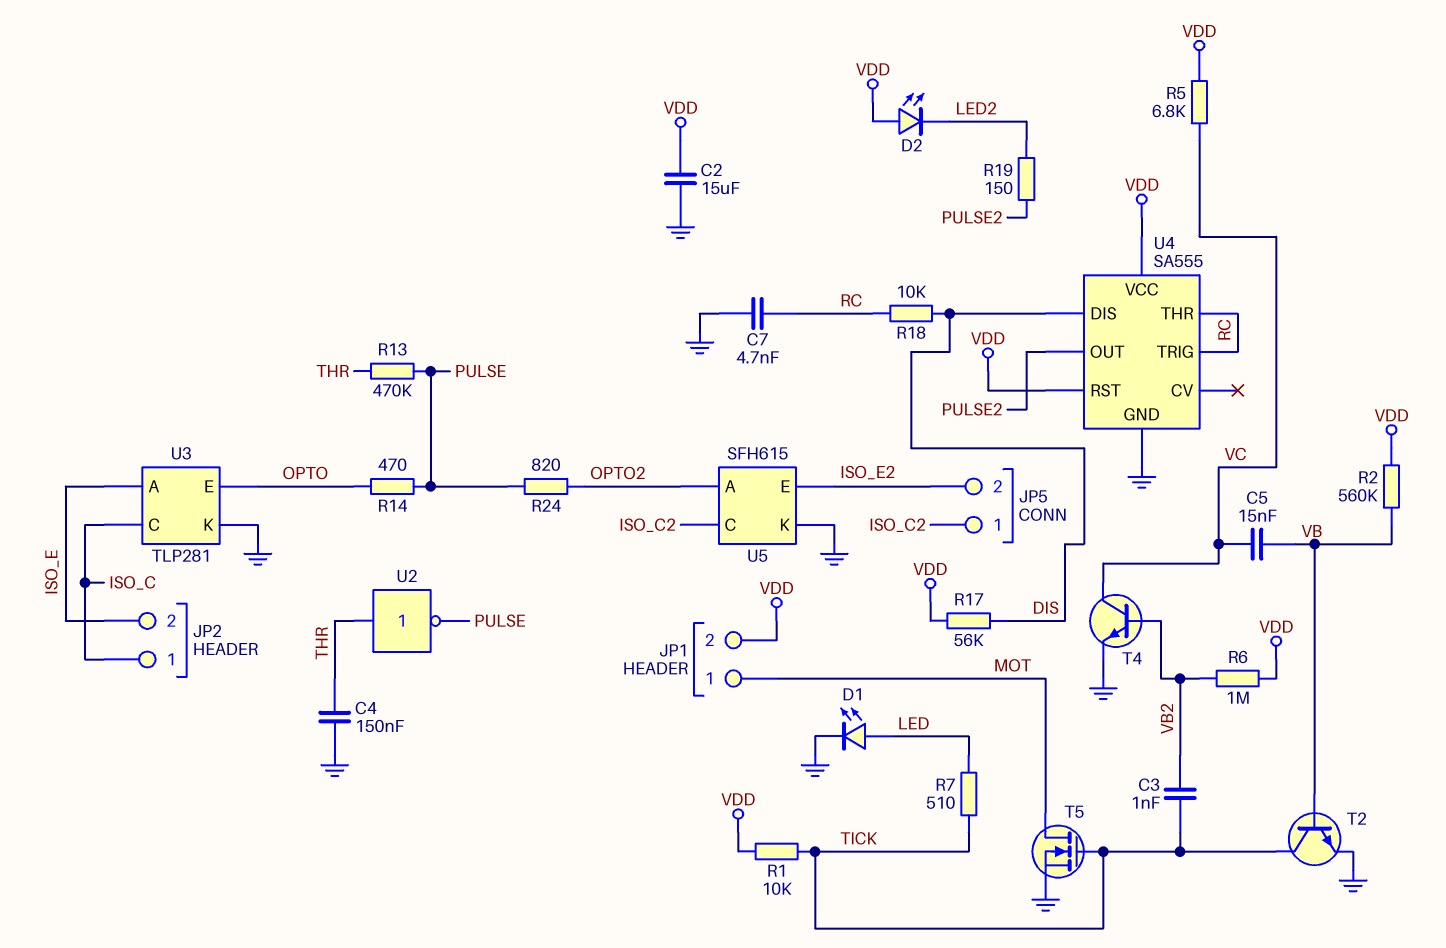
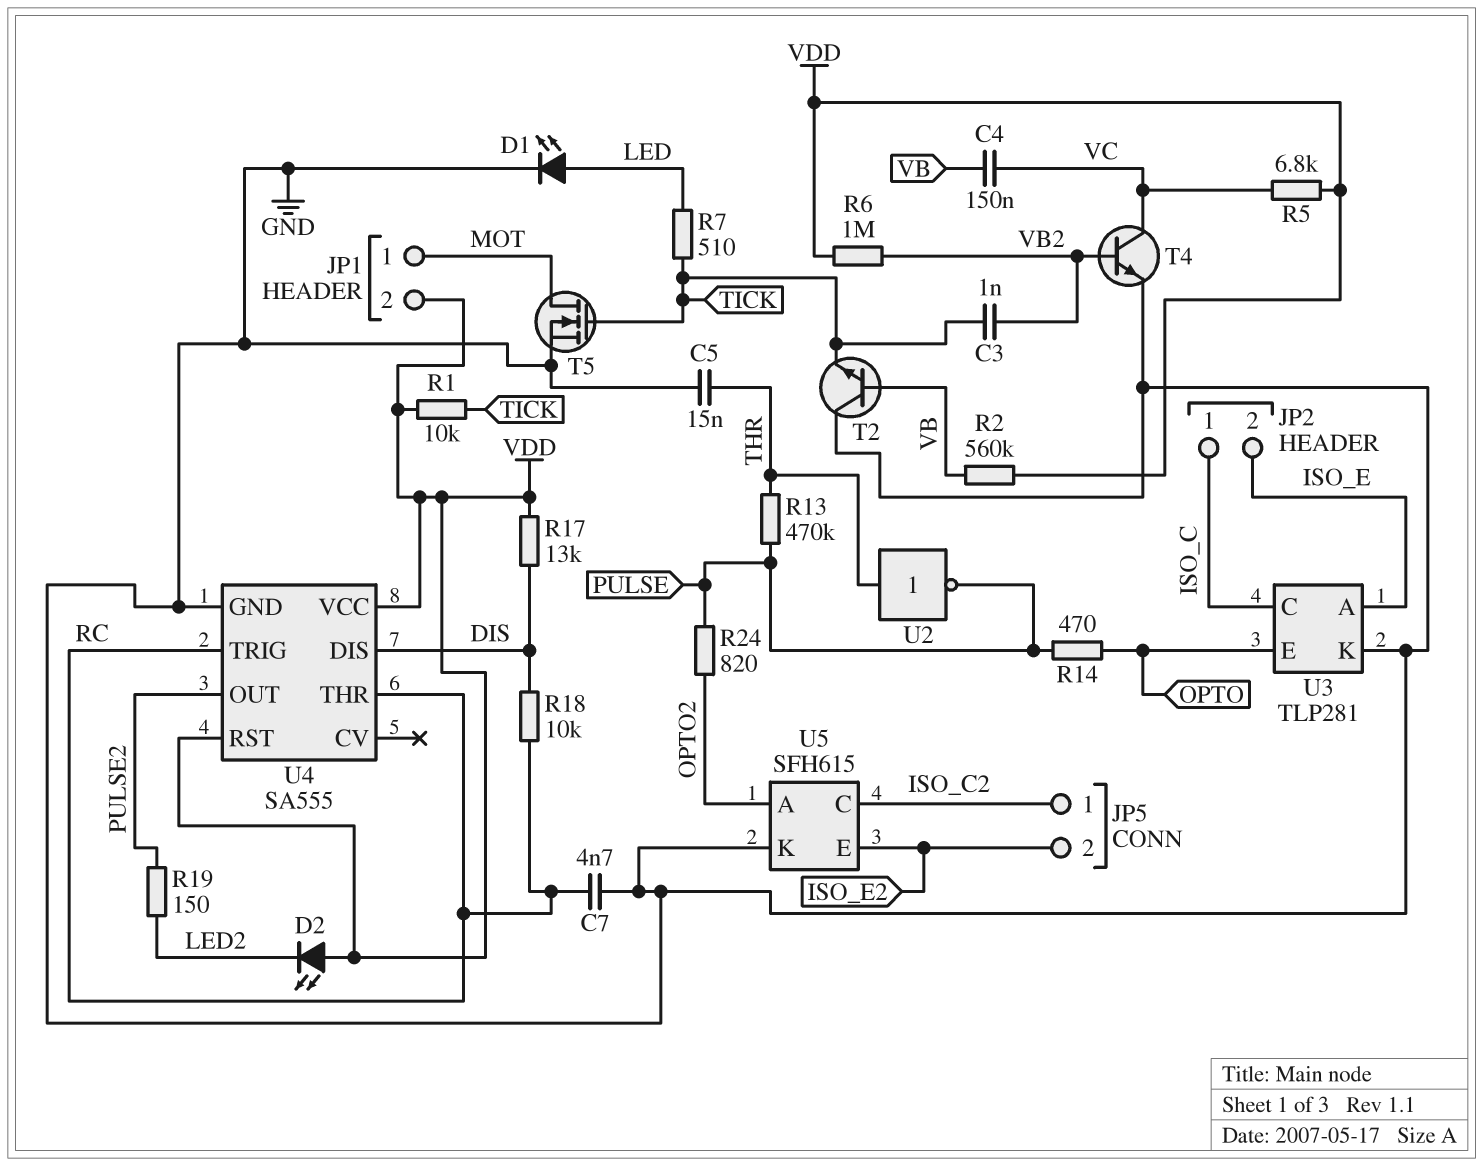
C2: 15uF (GND, VDD) -> none
C4: 150nF (GND, THR) -> 150nF (VB, VC)
C5: 15nF (VB, VC) -> 15nF (GND, THR)
R17: 56k (DIS, VDD) -> 13k (DIS, VDD)
T2: NPN (B VB, C TICK, E GND) -> NPN (B VB, C GND, E TICK)

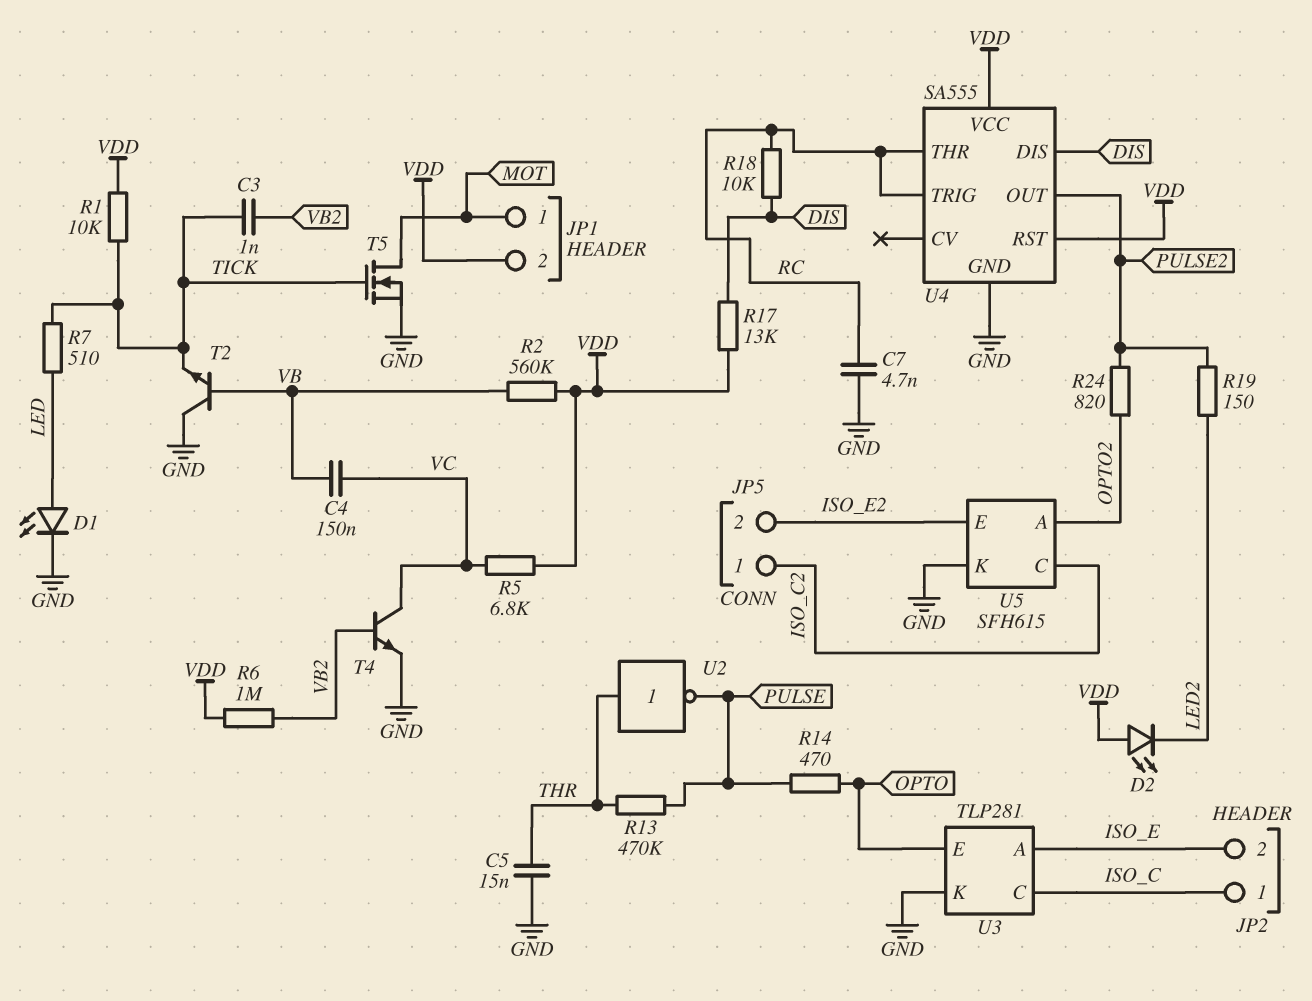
R24: 820 (OPTO2, PULSE) -> 820 (OPTO2, PULSE2)

